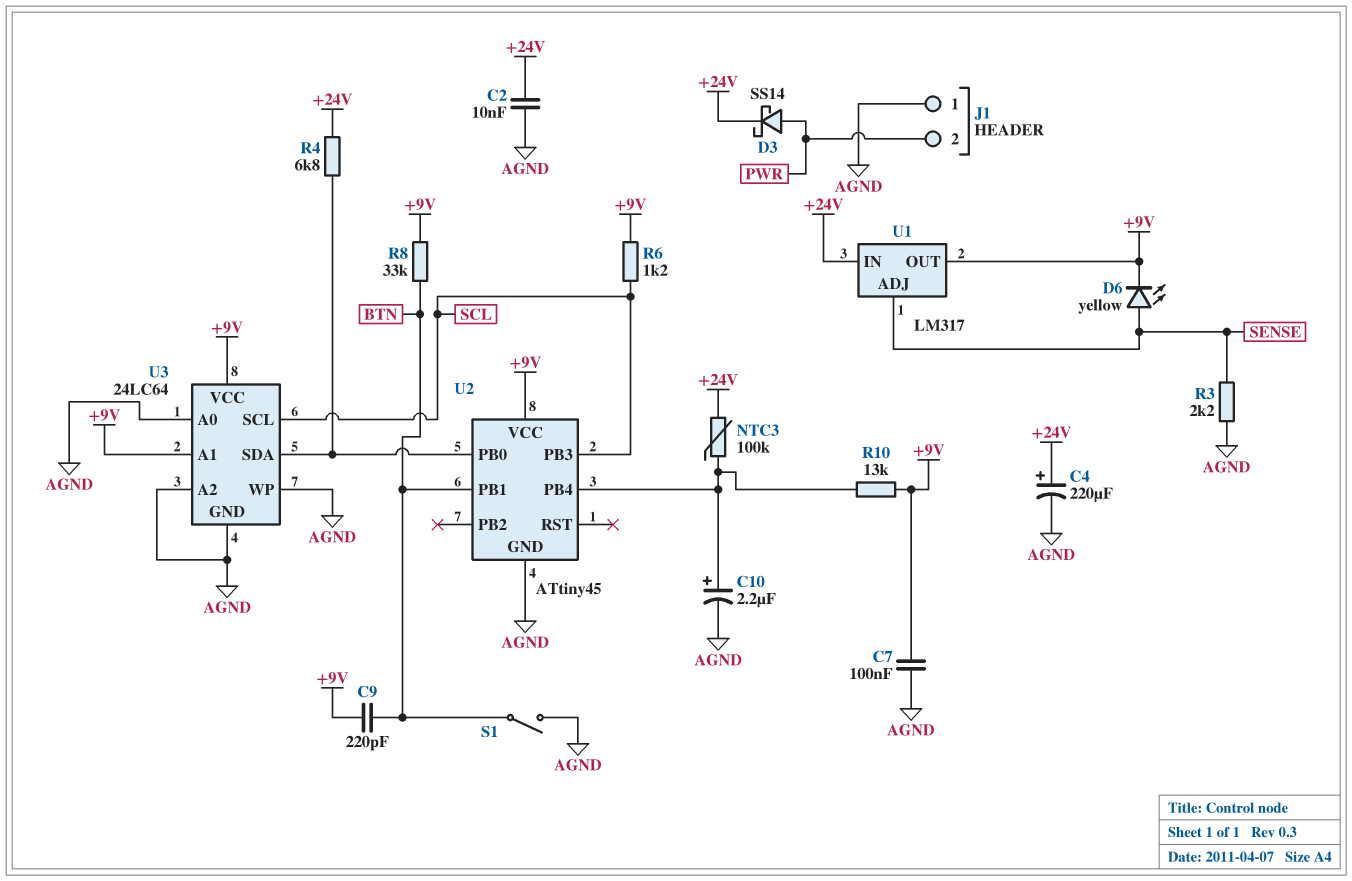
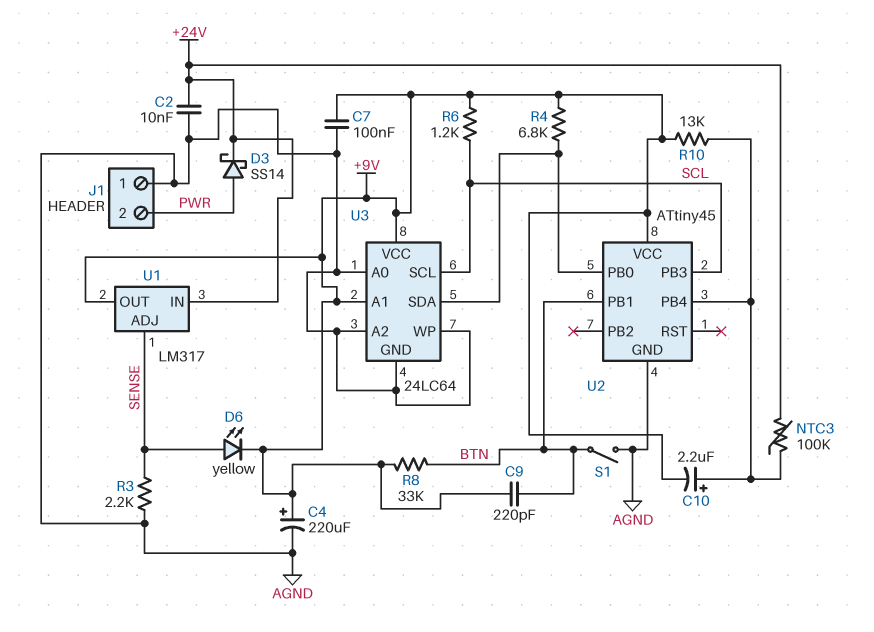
C4: 220uF (plus +24V, minus AGND) -> 220uF (plus +9V, minus AGND)
C10: 2.2uF (plus U2/PB4, minus AGND) -> 2.2uF (plus U2/PB4, minus +9V)
R4: 6.8k (+24V, U2/PB0) -> 6.8k (+9V, U2/PB0)

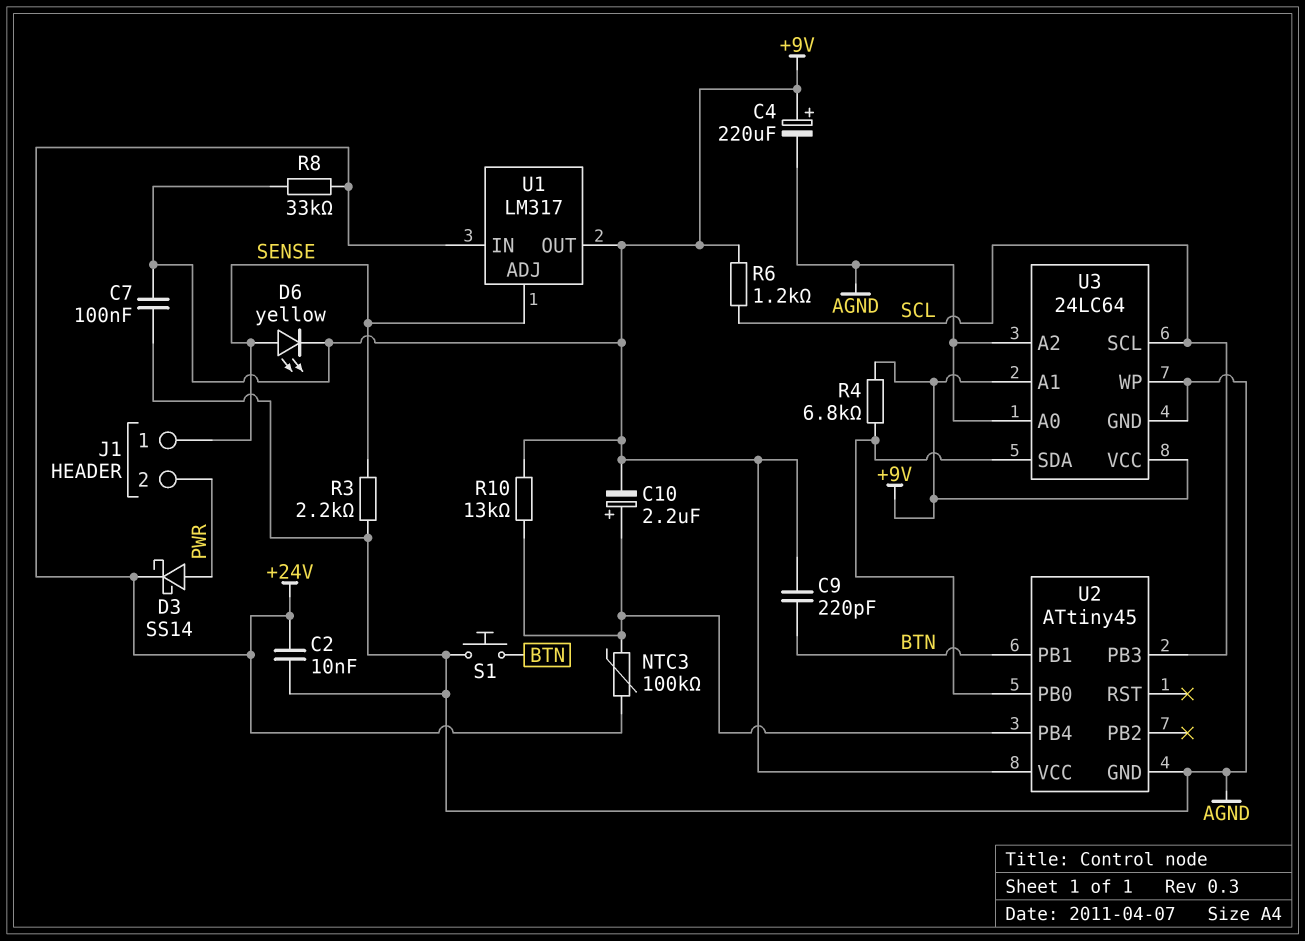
J1 pin 1: AGND -> SENSE
R8: 33k (+9V, BTN) -> 33k (+9V, +24V)
S1: switch (AGND, BTN) -> button (AGND, BTN)

